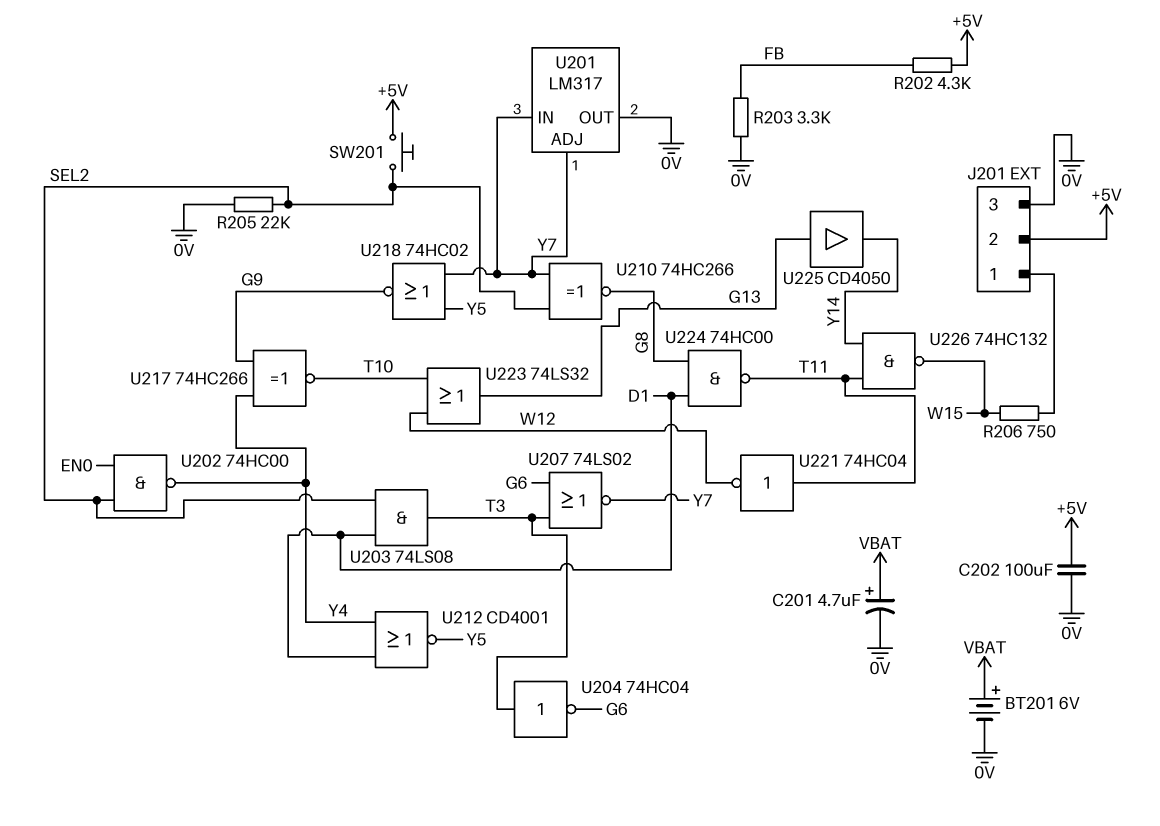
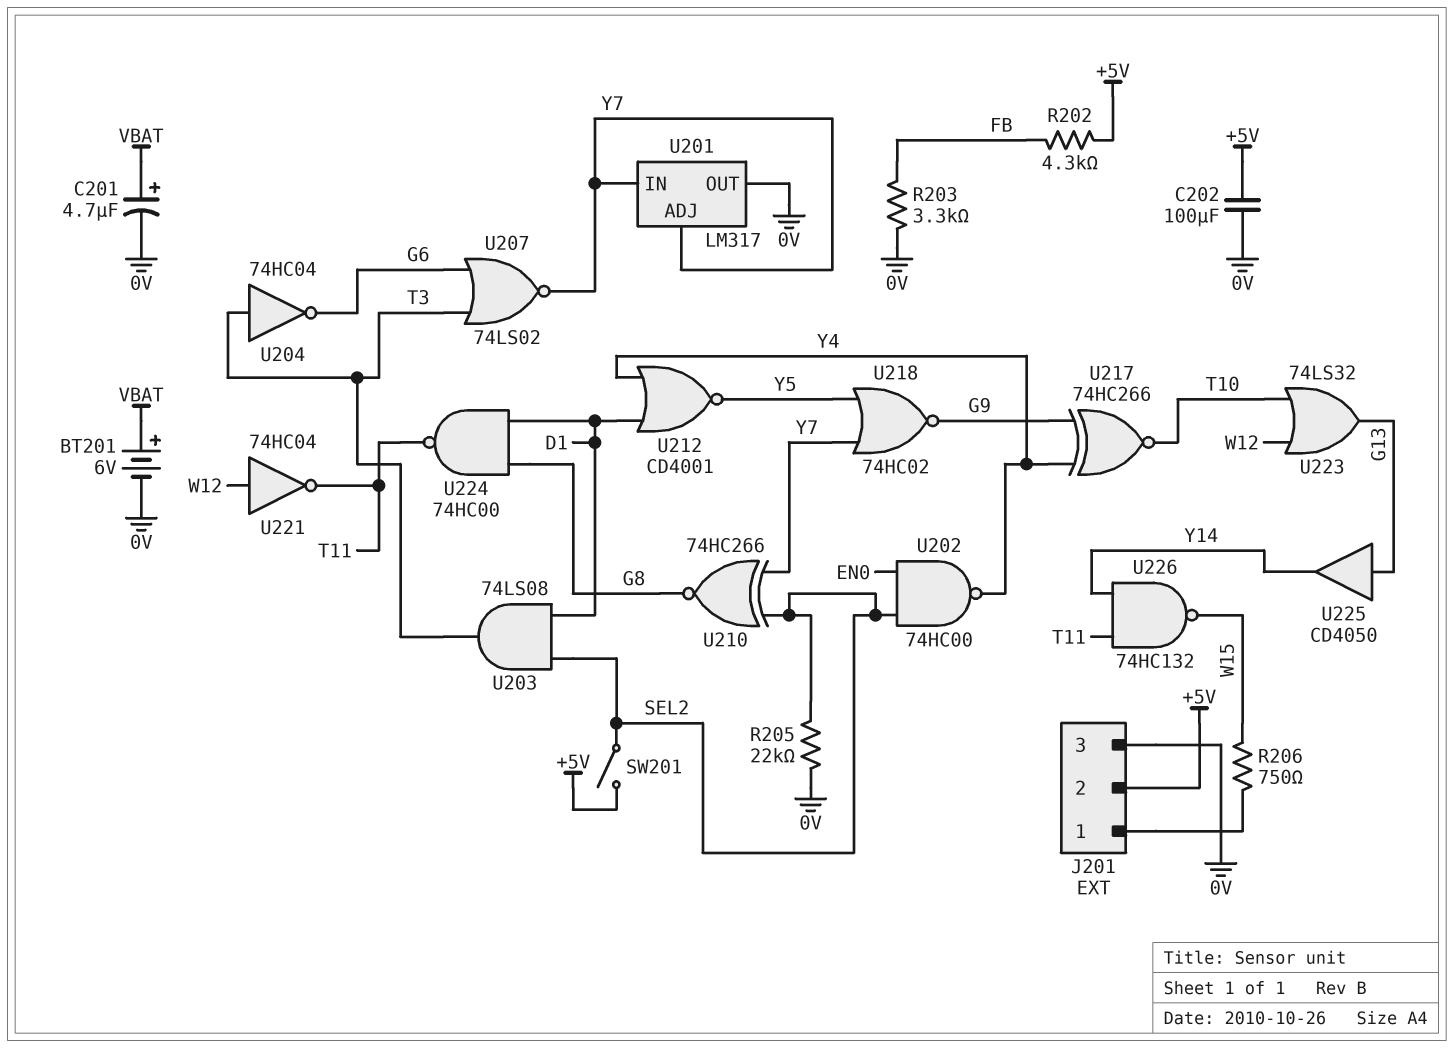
SW201: button (+5V, SEL2) -> switch (+5V, SEL2)
U221: NOT 74HC04 (in T11, out W12) -> NOT 74HC04 (in W12, out T11)

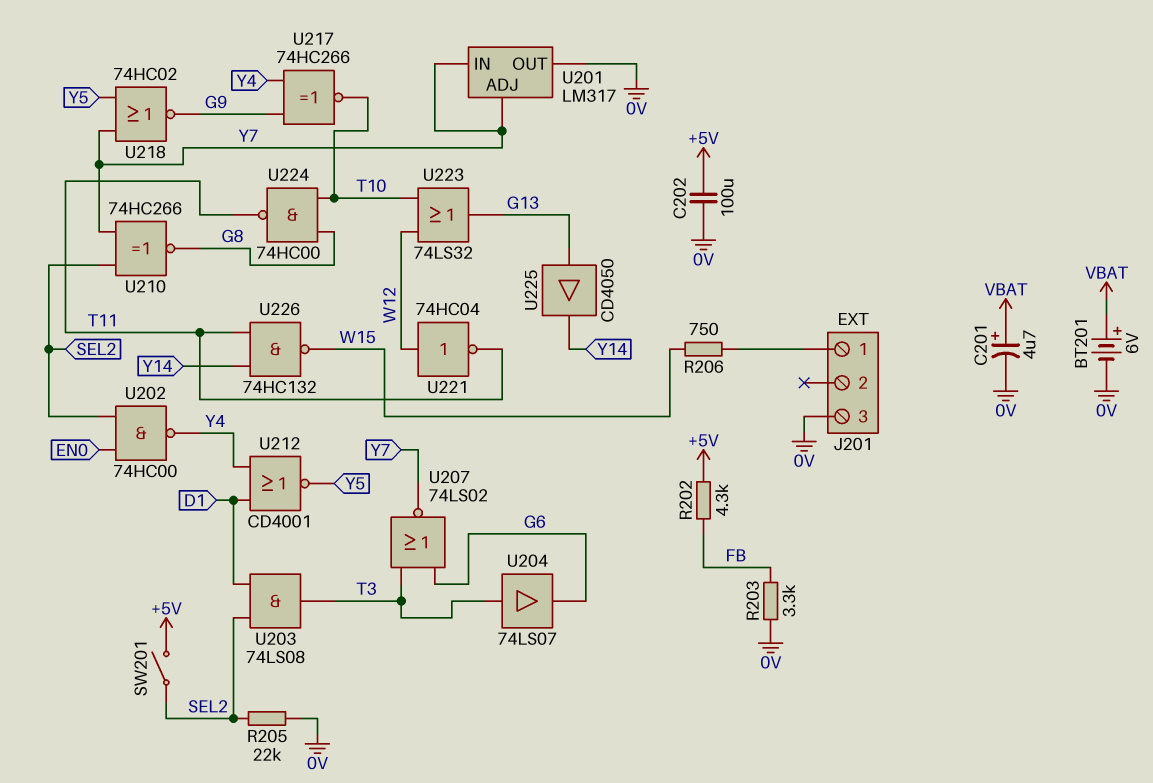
J201 pin 2: +5V -> none
U204: NOT 74HC04 (in T3, out G6) -> buffer 74LS07 (in T3, out G6)
U224: NAND 74HC00 (in D1, in G8, out T11) -> NAND 74HC00 (in G8, in T10, out T11)

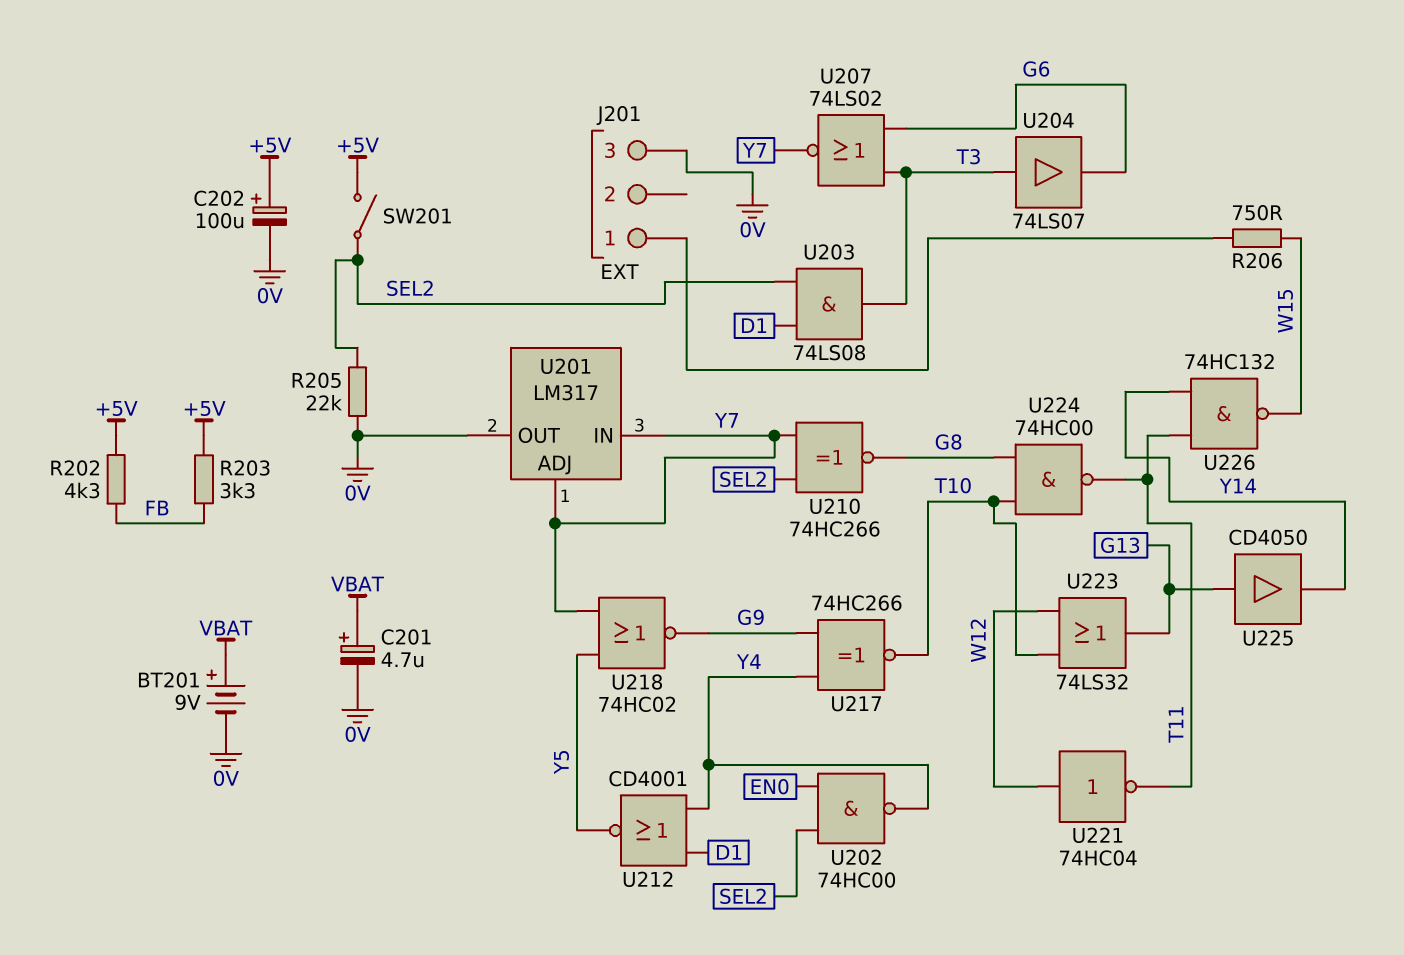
BT201: 6V (plus VBAT, minus 0V) -> 9V (plus VBAT, minus 0V)
C202: 100uF (+5V, 0V) -> 100uF (plus +5V, minus 0V)
R203: 3.3k (0V, FB) -> 3.3k (+5V, FB)

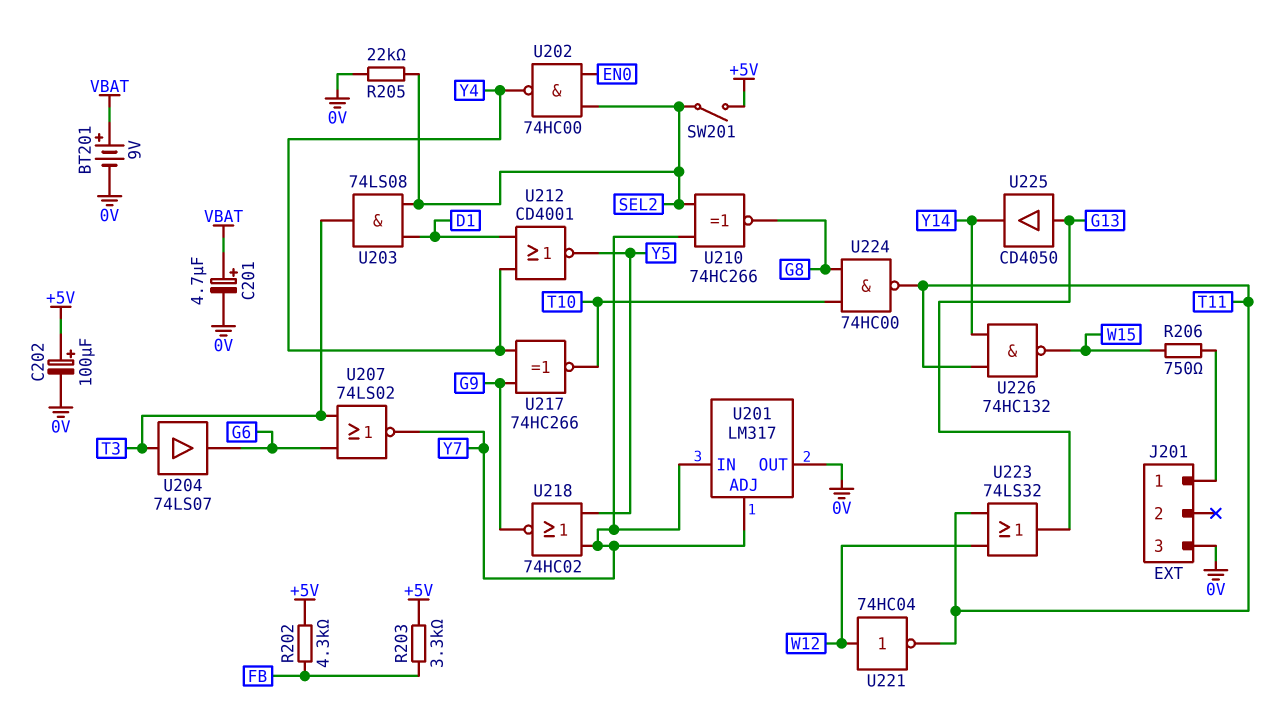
U223: OR 74LS32 (in T10, in W12, out G13) -> OR 74LS32 (in T11, in W12, out G13)

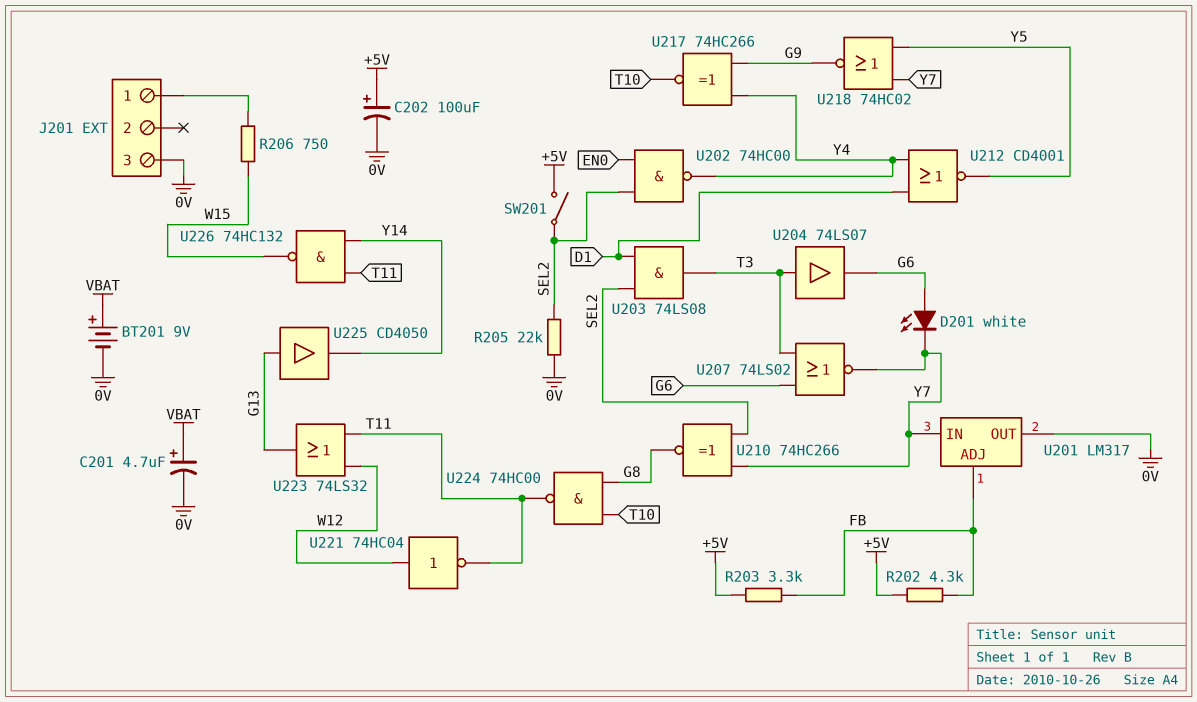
D201: none -> LED white (A G6, K Y7)
U201 pin ADJ: Y7 -> FB

